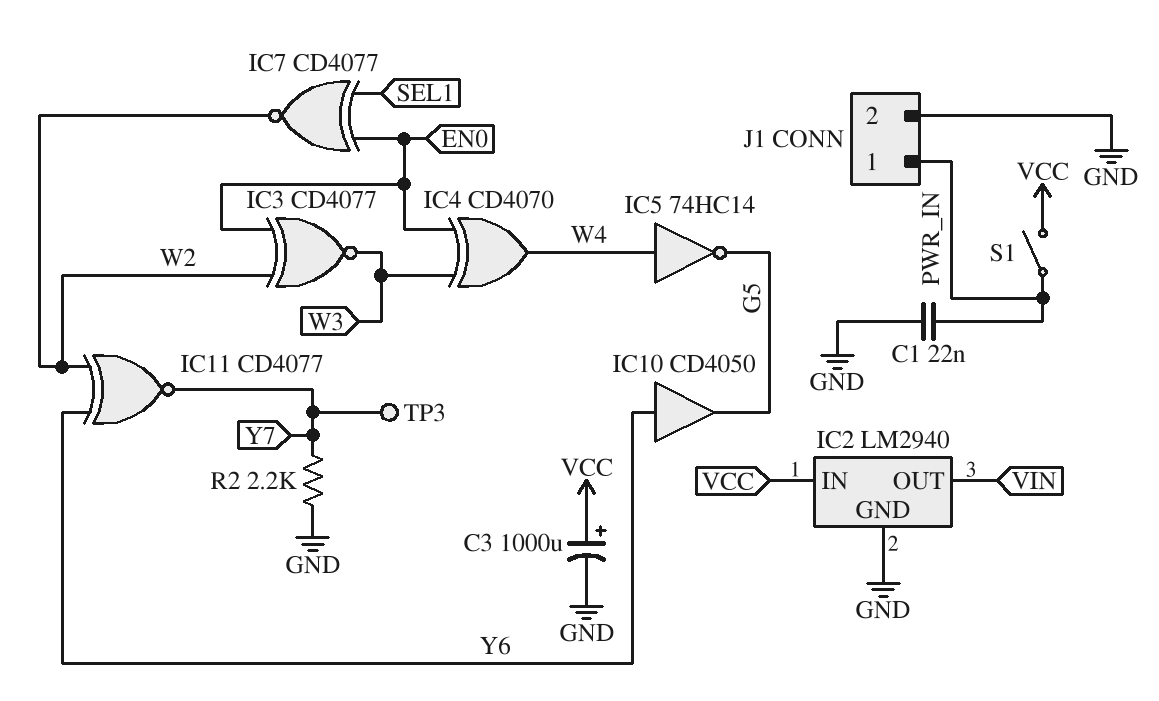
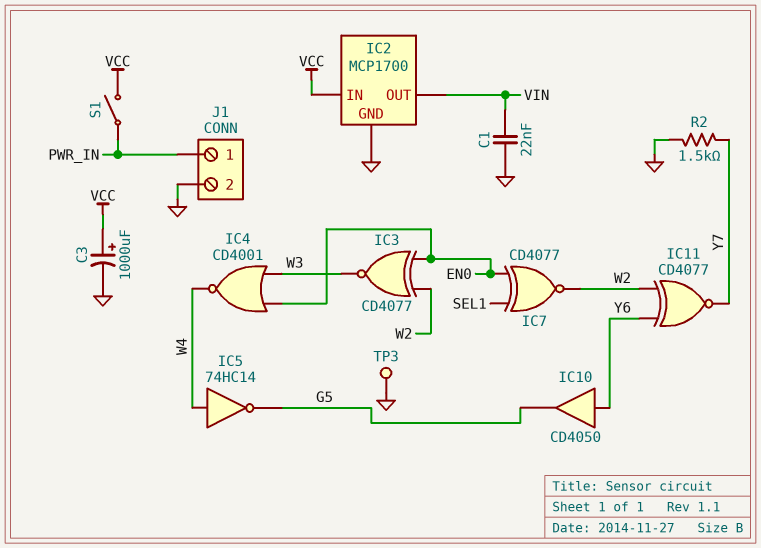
C1: 22nF (GND, PWR_IN) -> 22nF (GND, VIN)
IC2: LM2940 -> MCP1700
IC4: XOR CD4070 (in EN0, in W3, out W4) -> NOR CD4001 (in EN0, in W3, out W4)
R2: 2.2k (GND, Y7) -> 1.5k (GND, Y7)
TP3: test point (Y7) -> test point (GND)

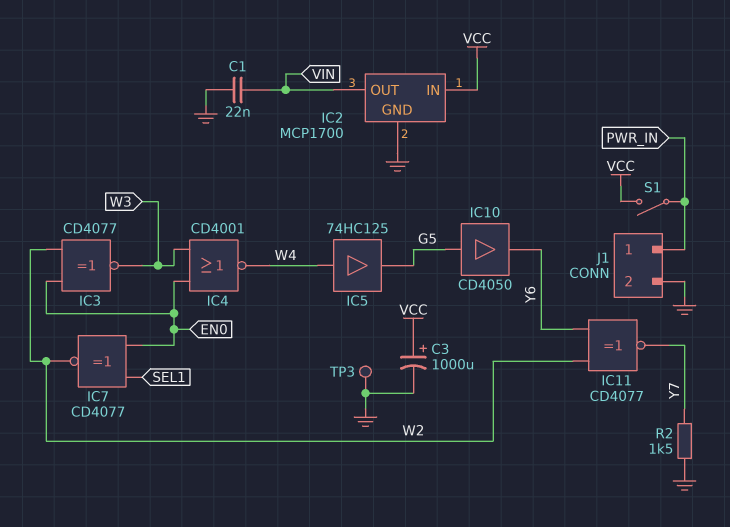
IC5: NOT 74HC14 (in W4, out G5) -> buffer 74HC125 (in W4, out G5)
IC10: buffer CD4050 (in Y6, out G5) -> buffer CD4050 (in G5, out Y6)

